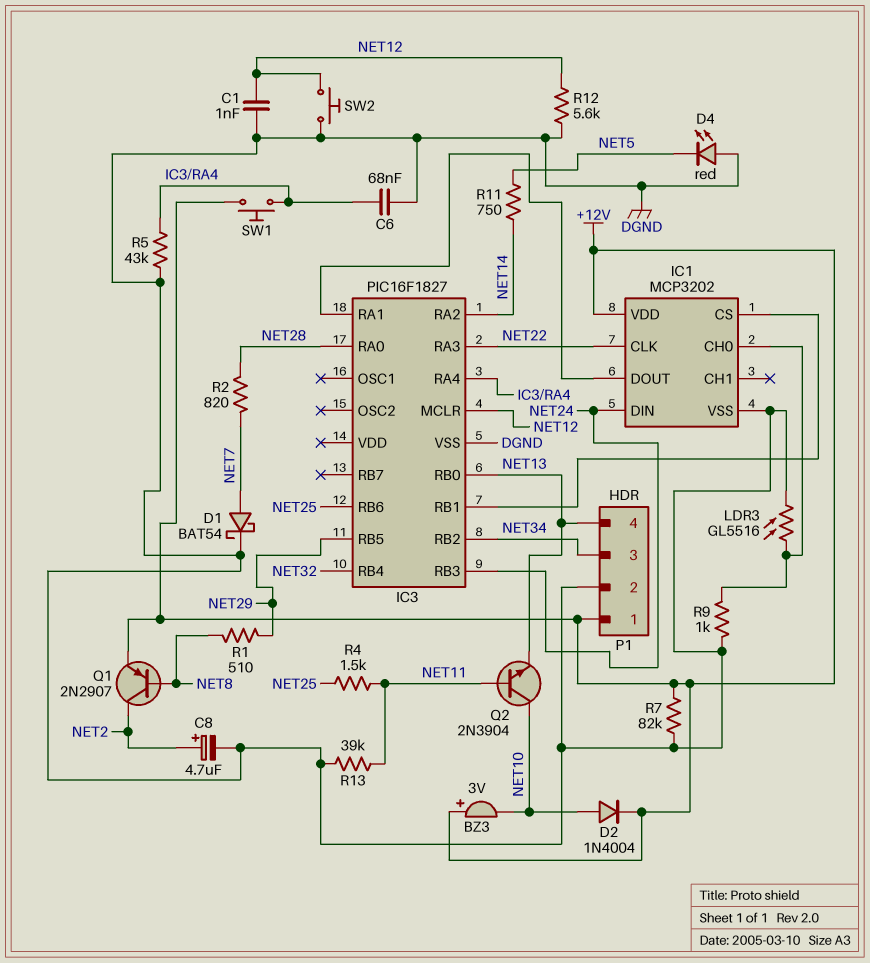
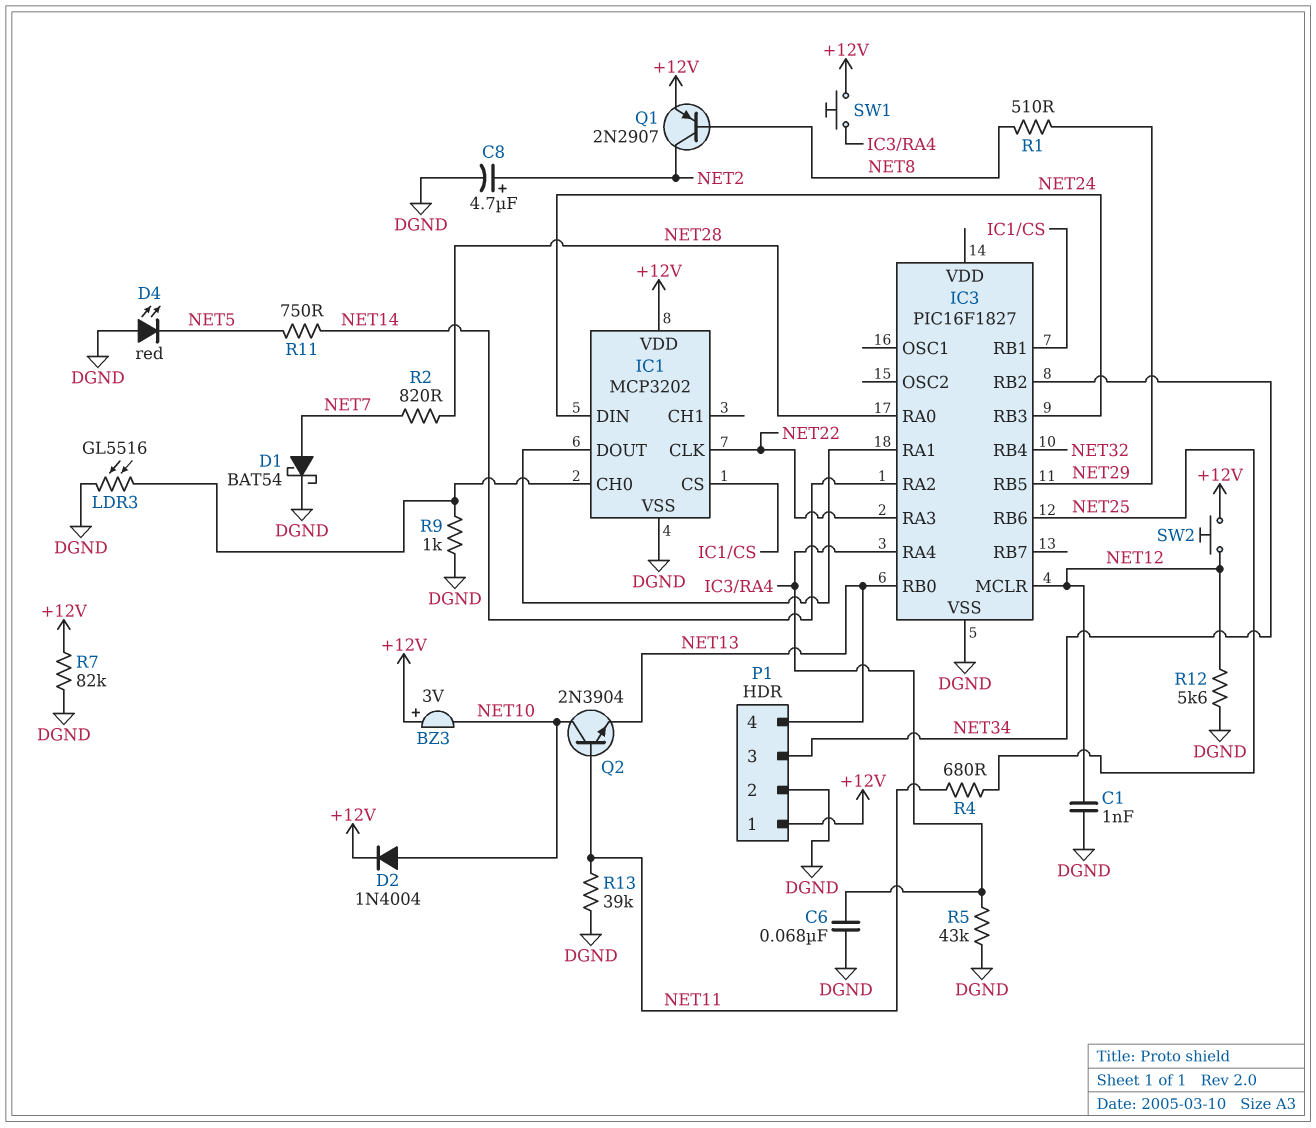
R4: 1.5k (NET11, NET25) -> 680 (NET11, NET25)
SW2: button (DGND, NET12) -> button (+12V, NET12)

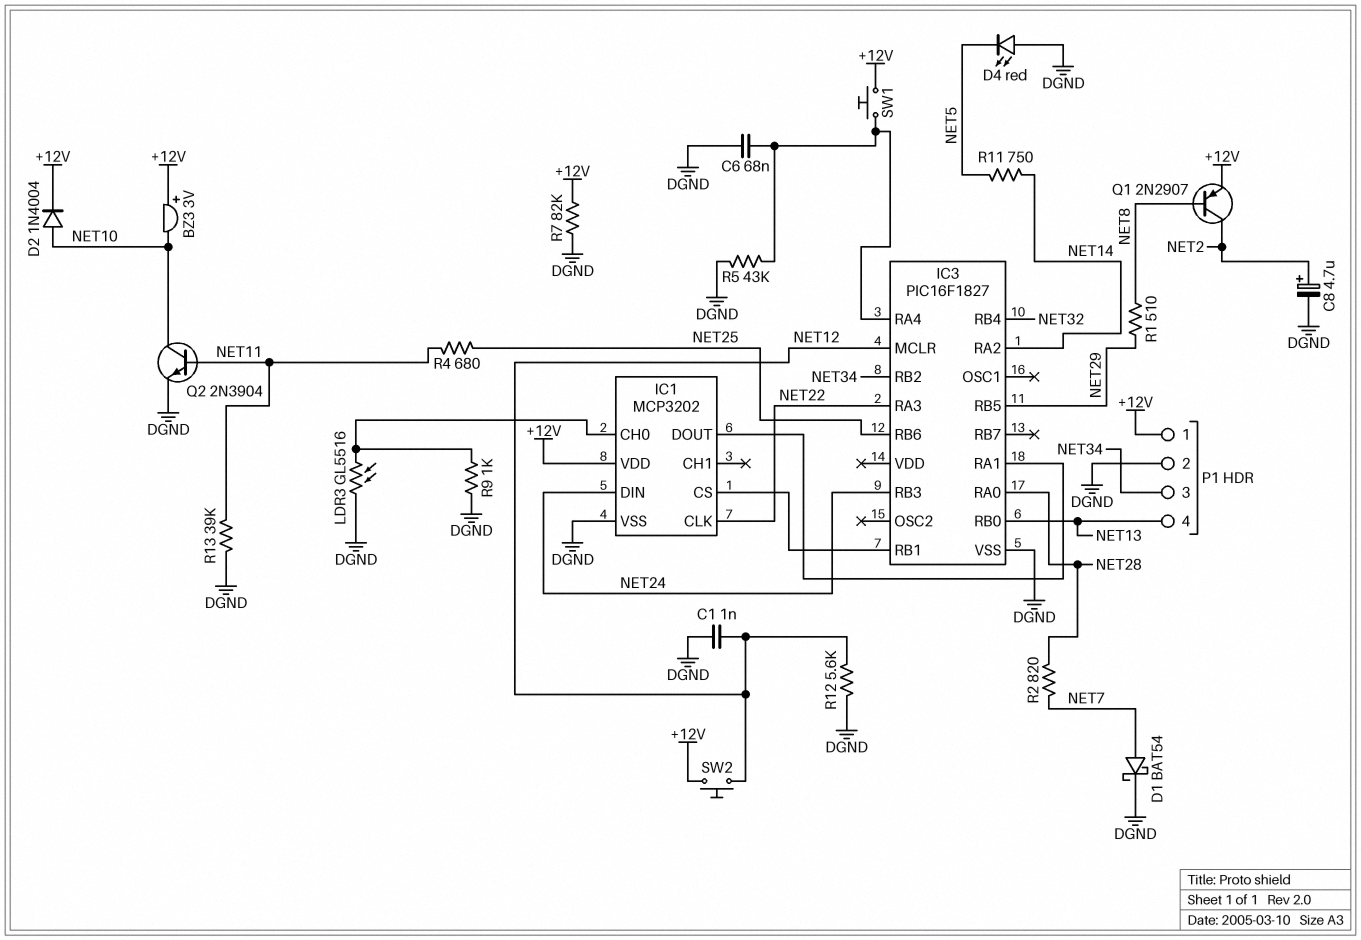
Q2: NPN 2N3904 (B NET11, C NET10, E NET13) -> NPN 2N3904 (B NET11, C NET10, E DGND)

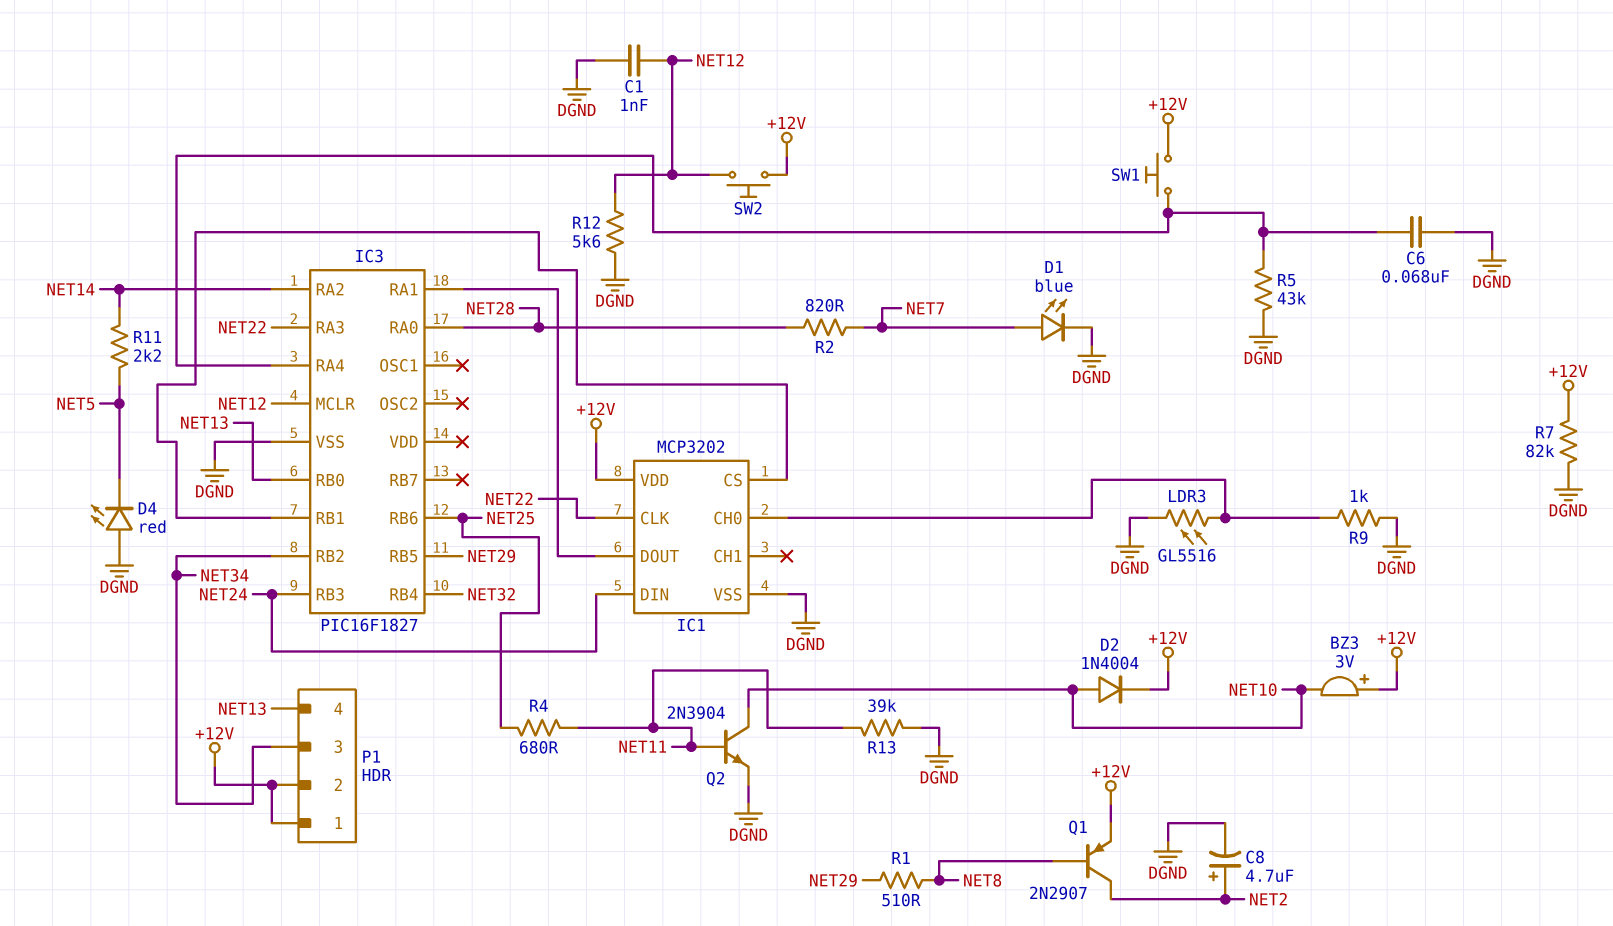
D1: schottky BAT54 (A NET7, K DGND) -> LED blue (A NET7, K DGND)
P1 pin 2: DGND -> +12V
R11: 750 (NET5, NET14) -> 2.2k (NET5, NET14)

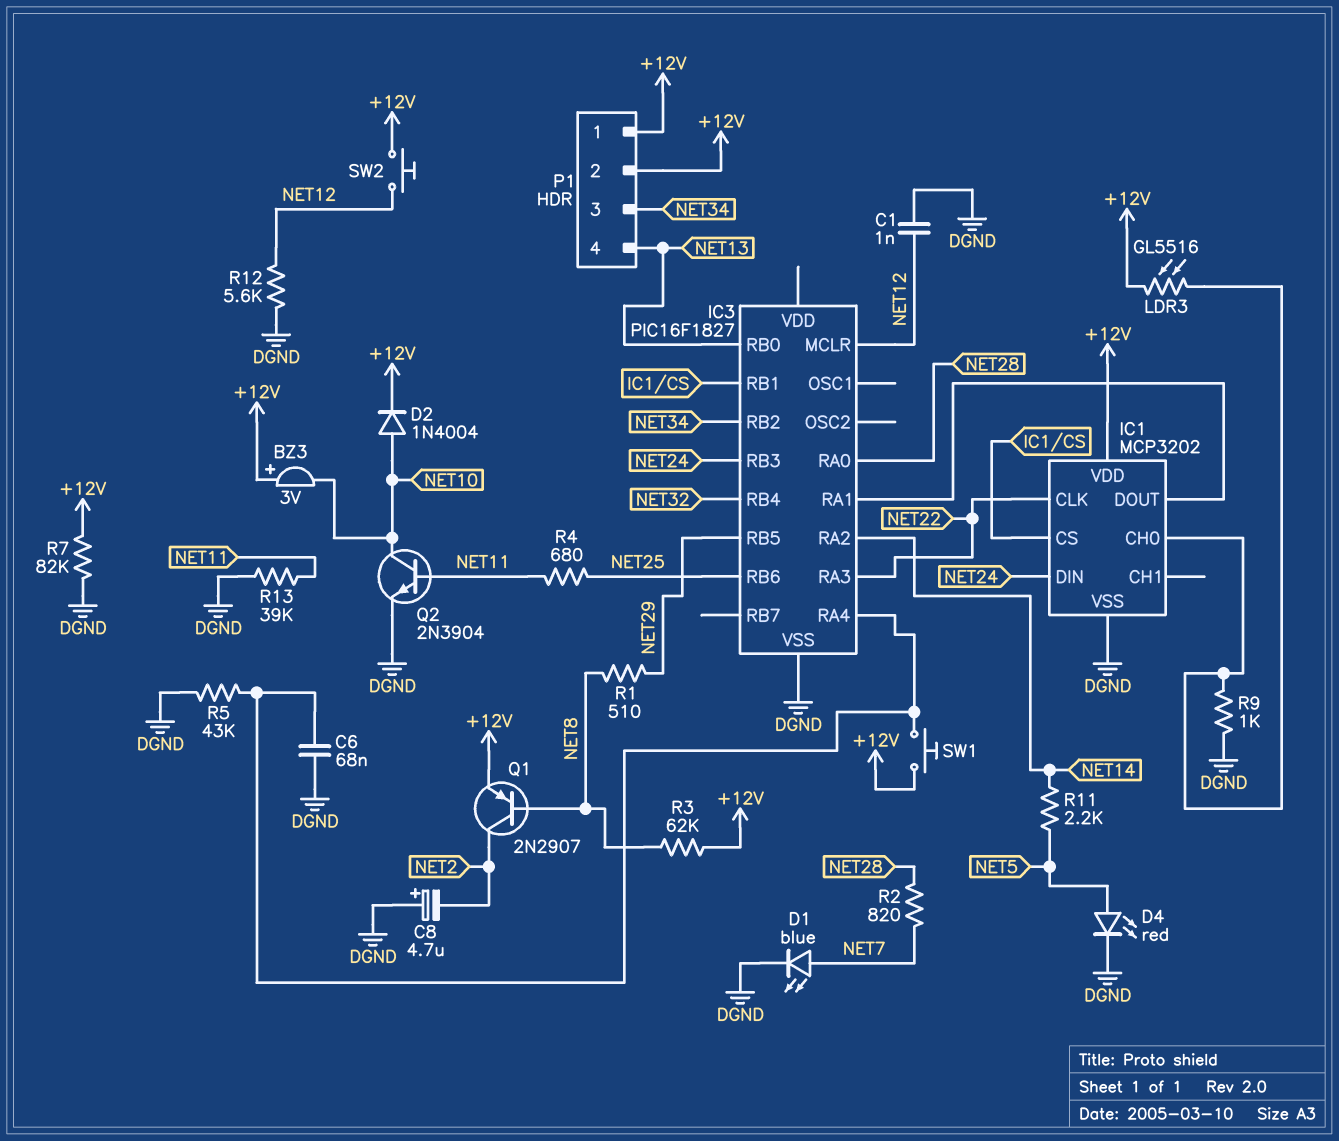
C8: 4.7uF (plus NET2, minus DGND) -> 4.7uF (plus DGND, minus NET2)
D4: LED red (A DGND, K NET5) -> LED red (A NET5, K DGND)
LDR3: GL5516 (DGND, IC1/CH0) -> GL5516 (+12V, IC1/CH0)
R3: none -> 62k (+12V, NET8)

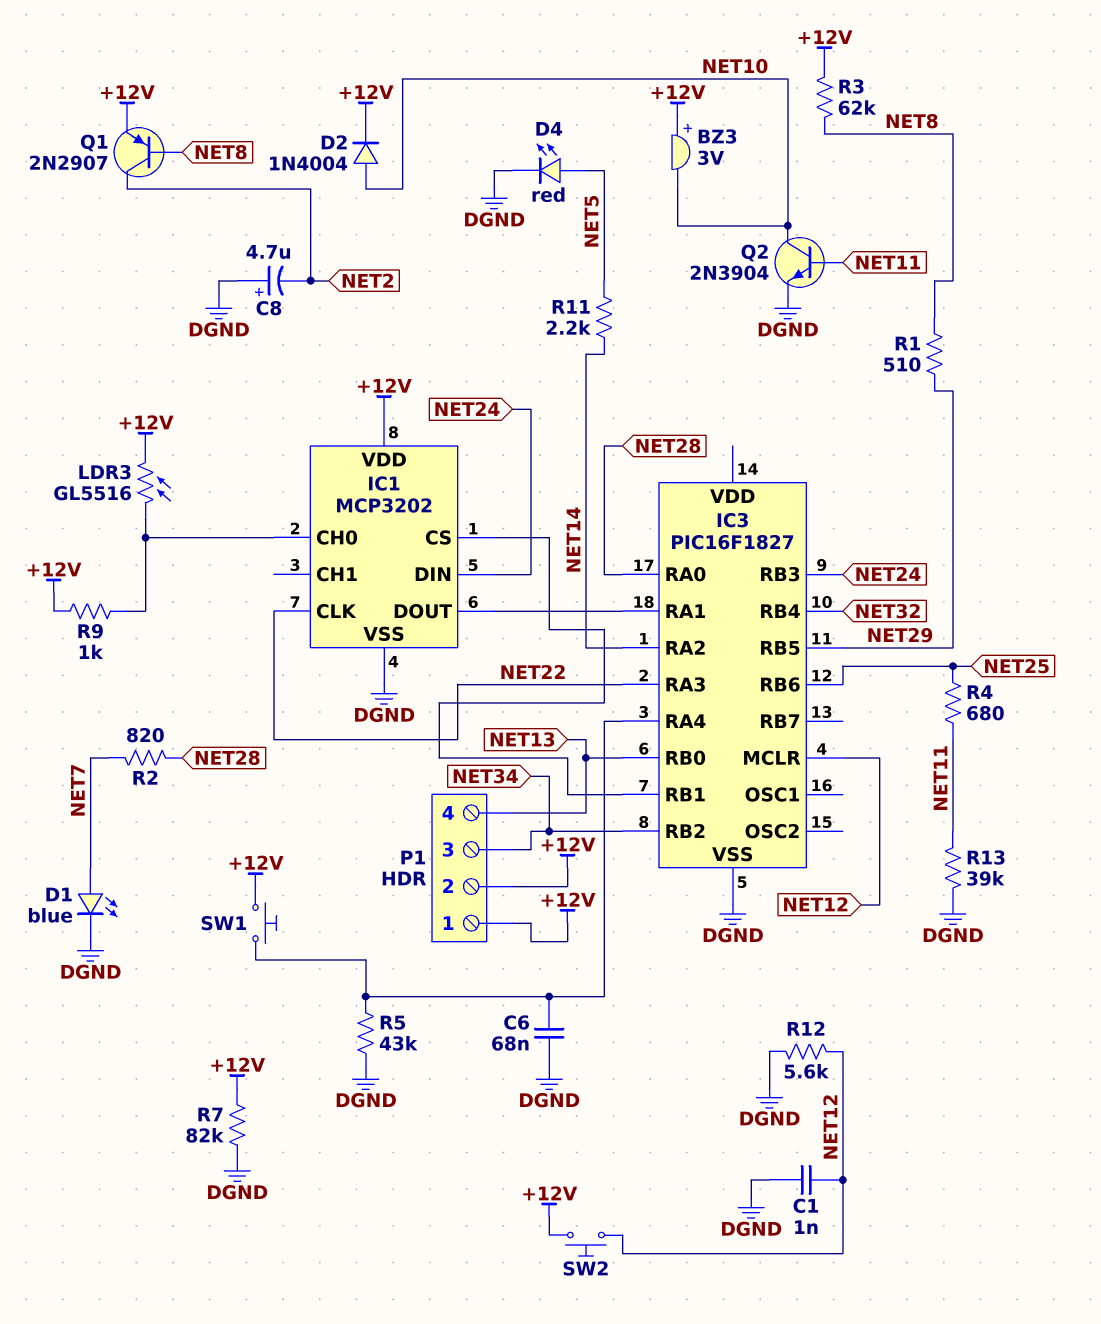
R9: 1k (DGND, IC1/CH0) -> 1k (+12V, IC1/CH0)

